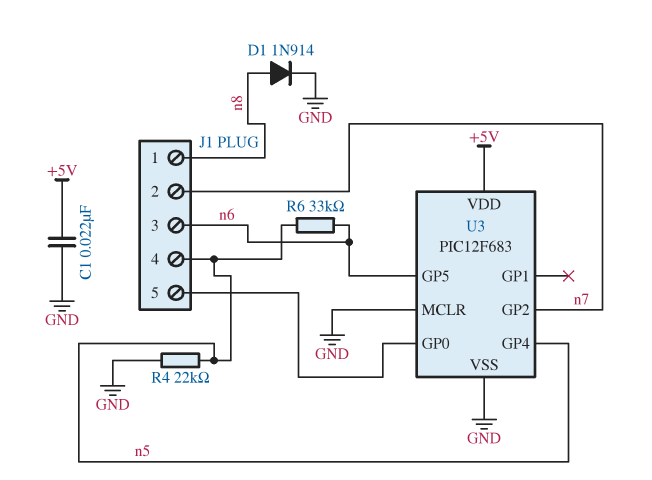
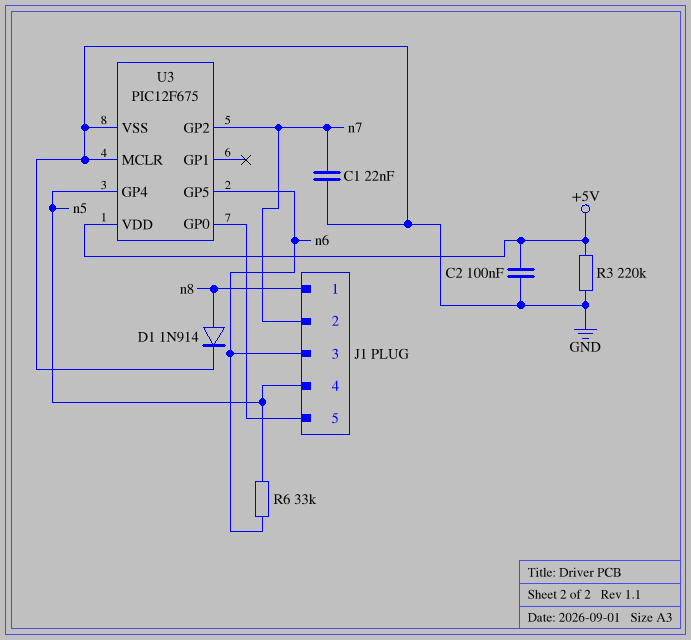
C1: 22nF (+5V, GND) -> 22nF (GND, n7)
C2: none -> 100nF (+5V, GND)
R3: none -> 220k (+5V, GND)
R4: 22k (GND, n5) -> none
U3: PIC12F683 -> PIC12F675

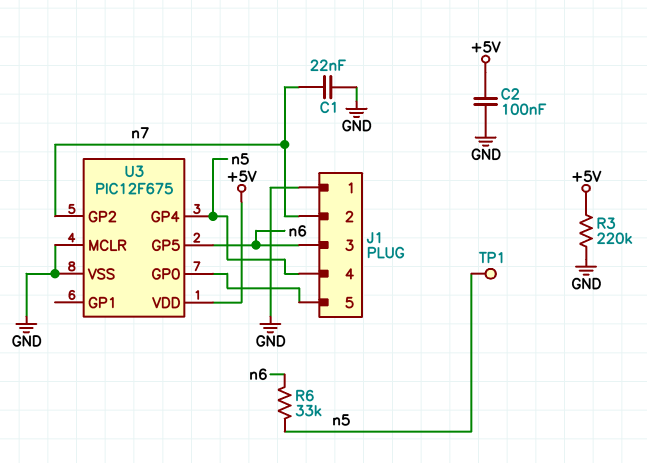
D1: diode 1N914 (A n8, K GND) -> none
J1 pin 1: n8 -> GND
TP1: none -> test point (n5)

